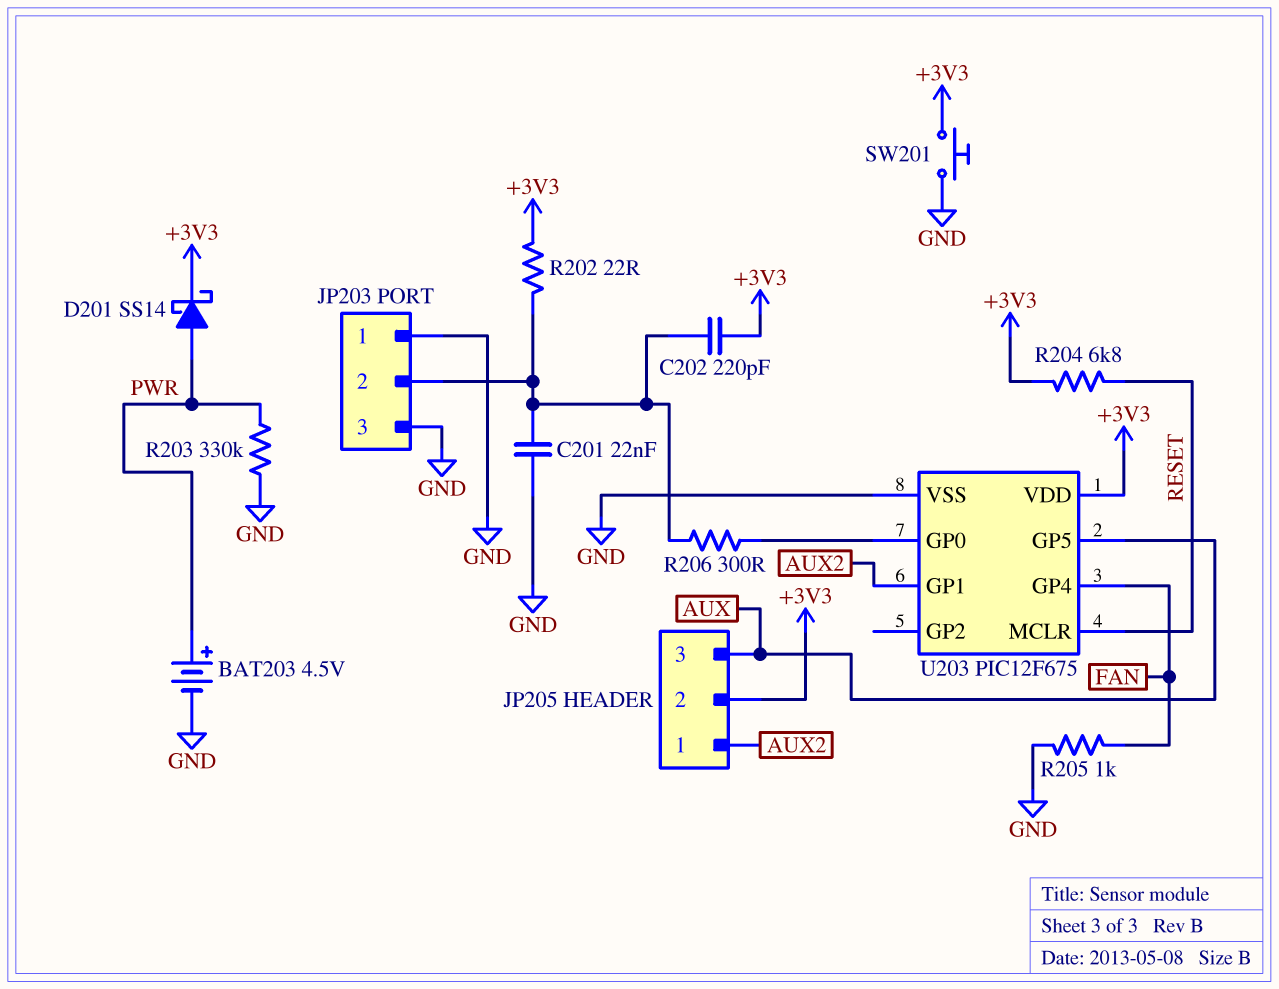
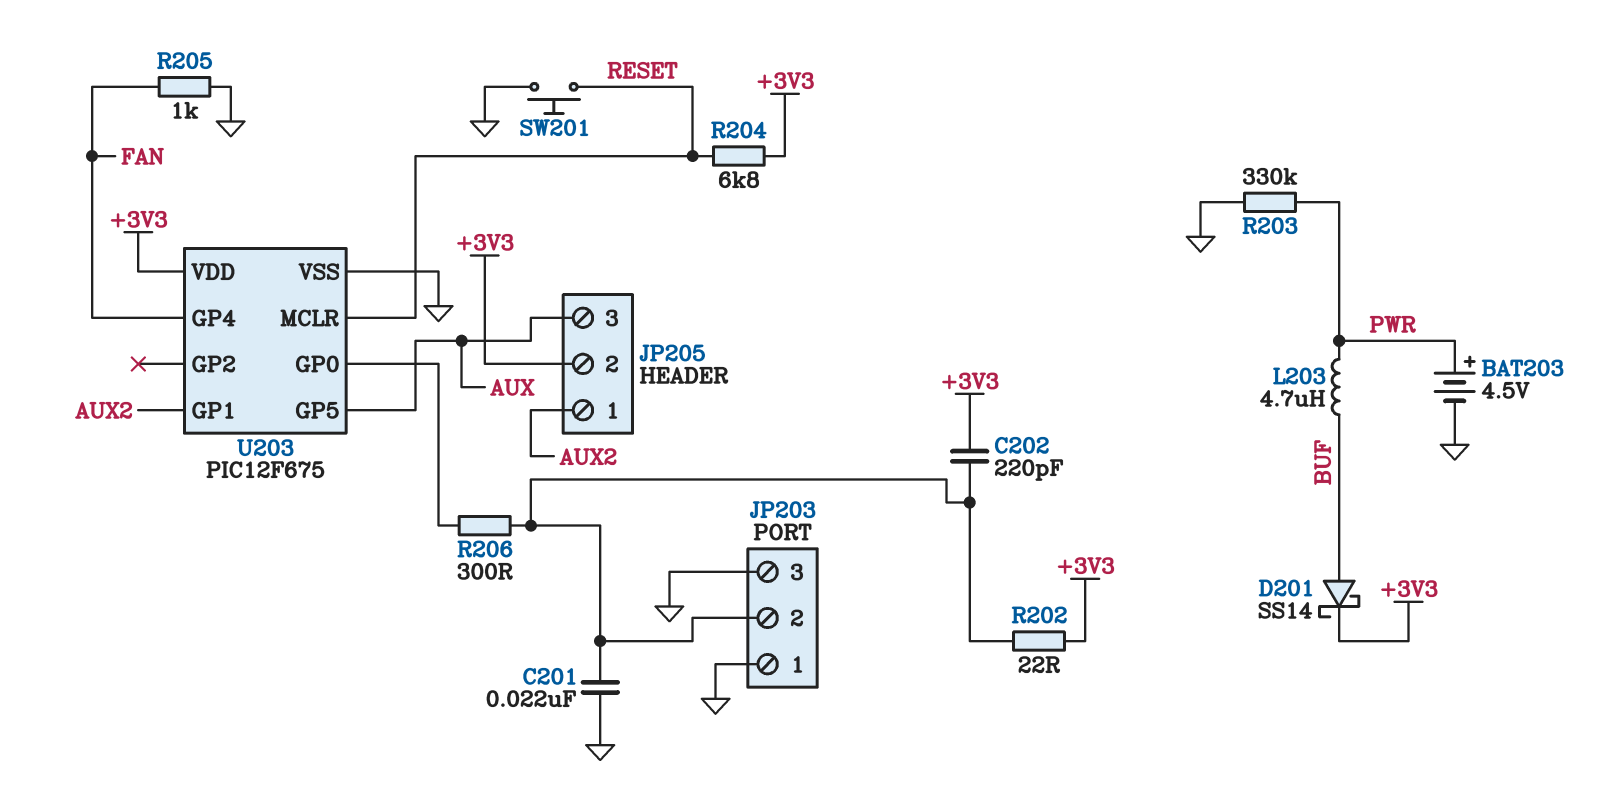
D201: schottky SS14 (A PWR, K +3V3) -> schottky SS14 (A BUF, K +3V3)
L203: none -> 4.7uH (BUF, PWR)
SW201: button (+3V3, GND) -> button (GND, RESET)

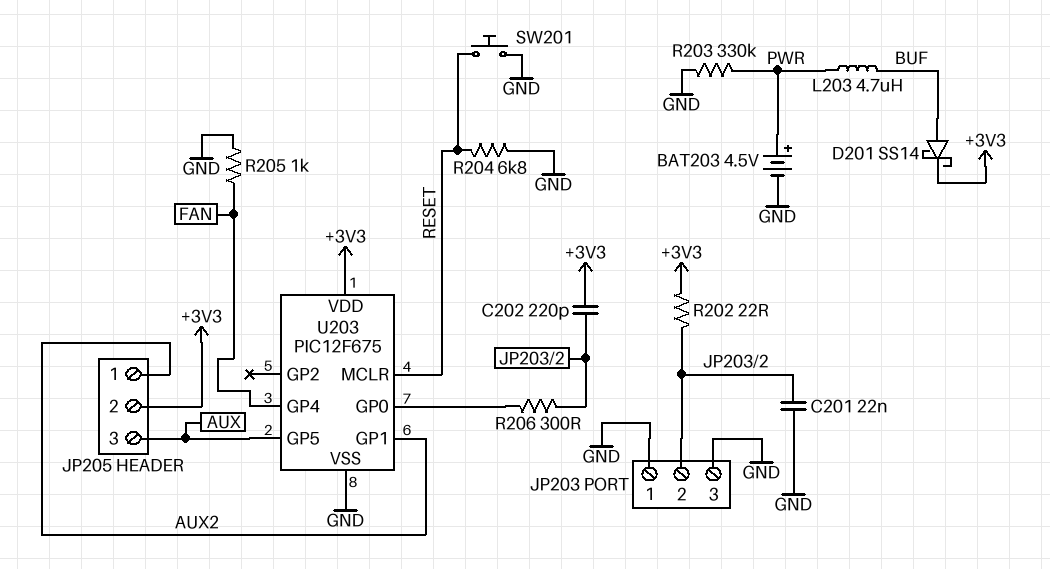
R204: 6.8k (+3V3, RESET) -> 6.8k (GND, RESET)

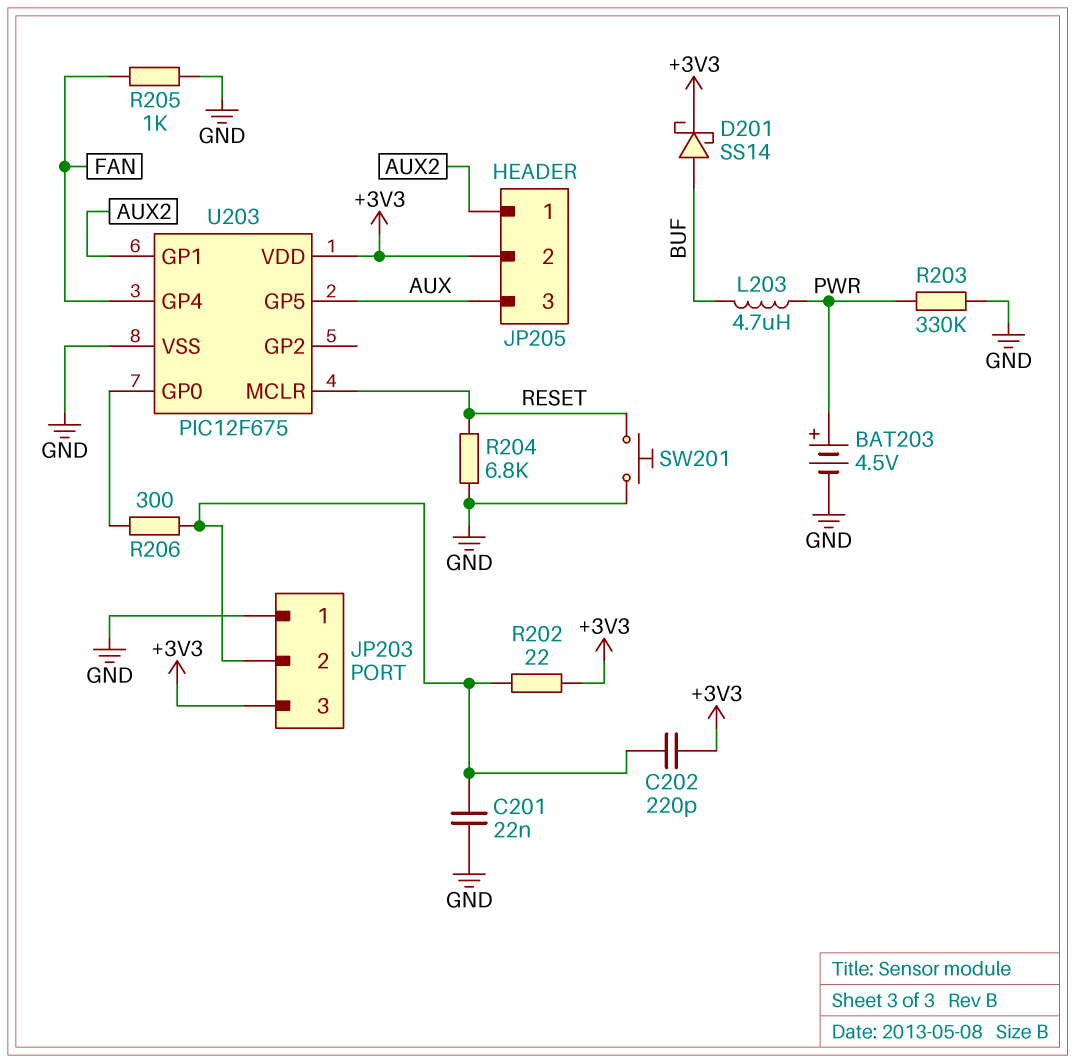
JP203 pin 3: GND -> +3V3

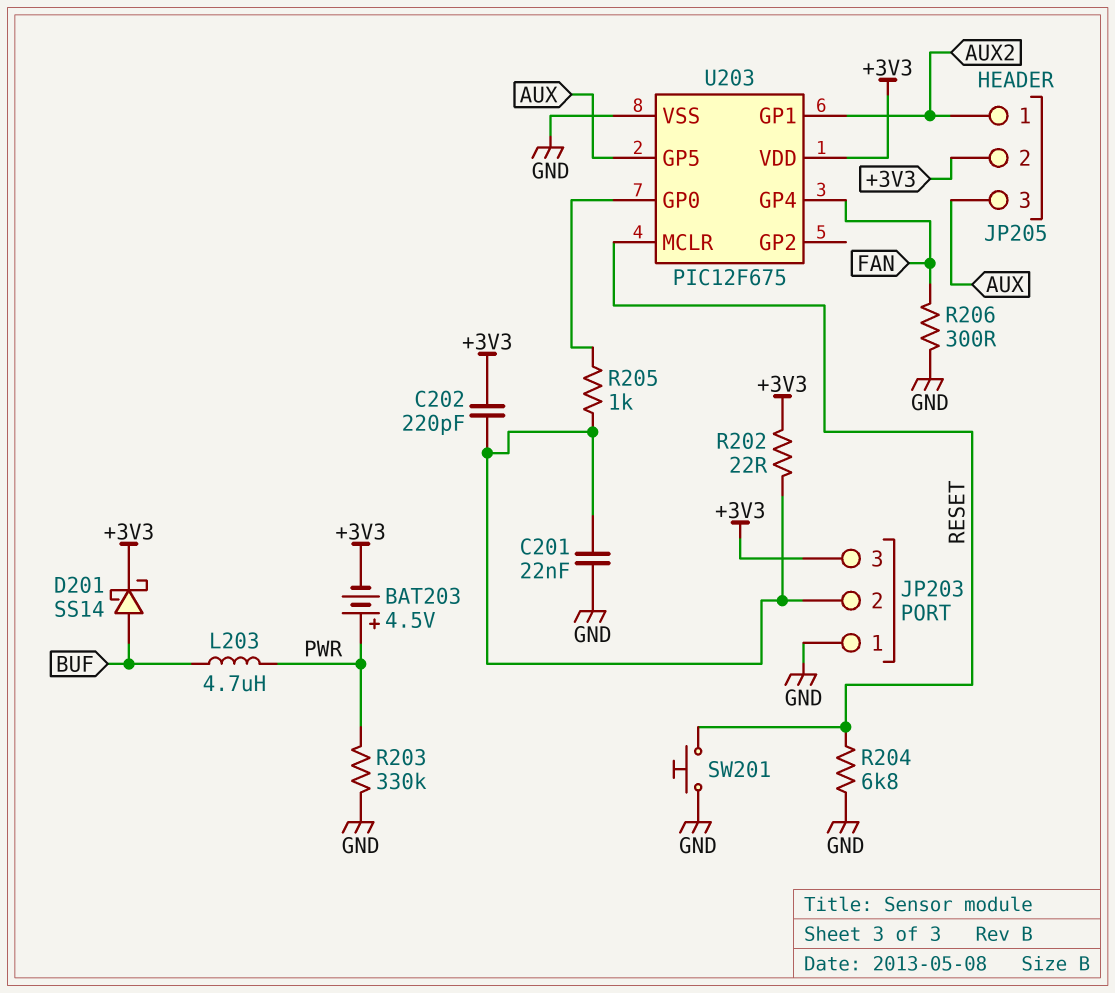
BAT203: 4.5V (plus PWR, minus GND) -> 4.5V (plus PWR, minus +3V3)
R205: 1k (FAN, GND) -> 1k (JP203/2, U203/GP0)
R206: 300 (JP203/2, U203/GP0) -> 300 (FAN, GND)

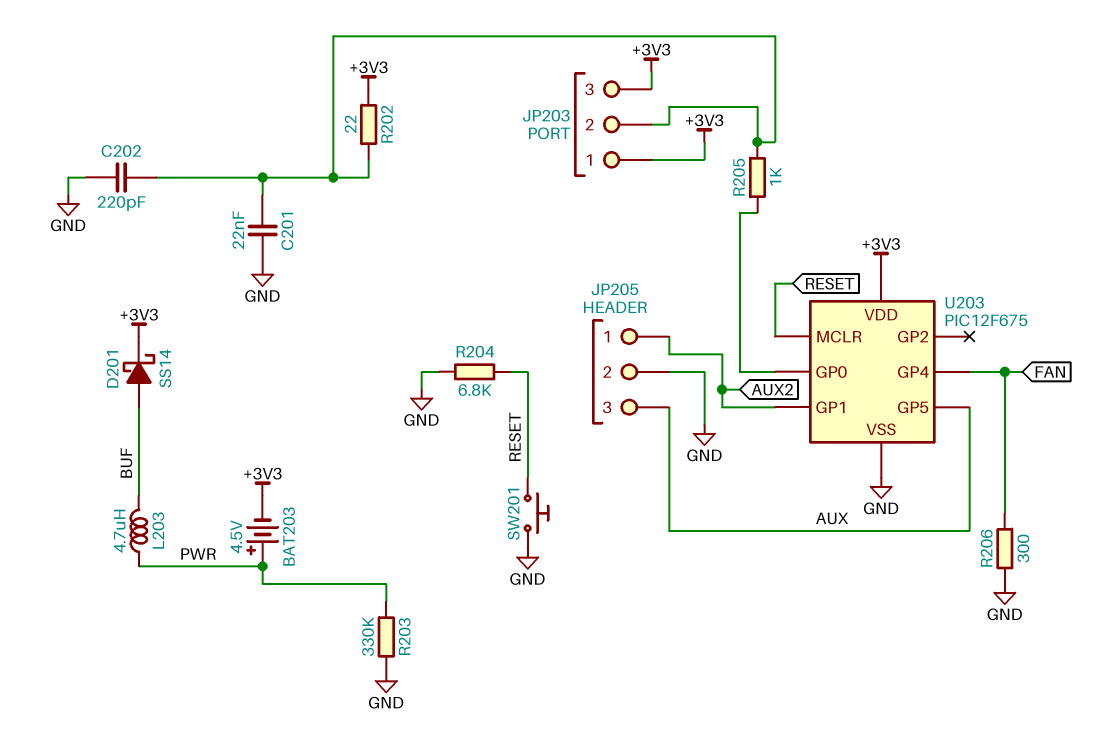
C202: 220pF (+3V3, JP203/2) -> 220pF (GND, JP203/2)
JP203 pin 1: GND -> +3V3
JP205 pin 2: +3V3 -> GND

